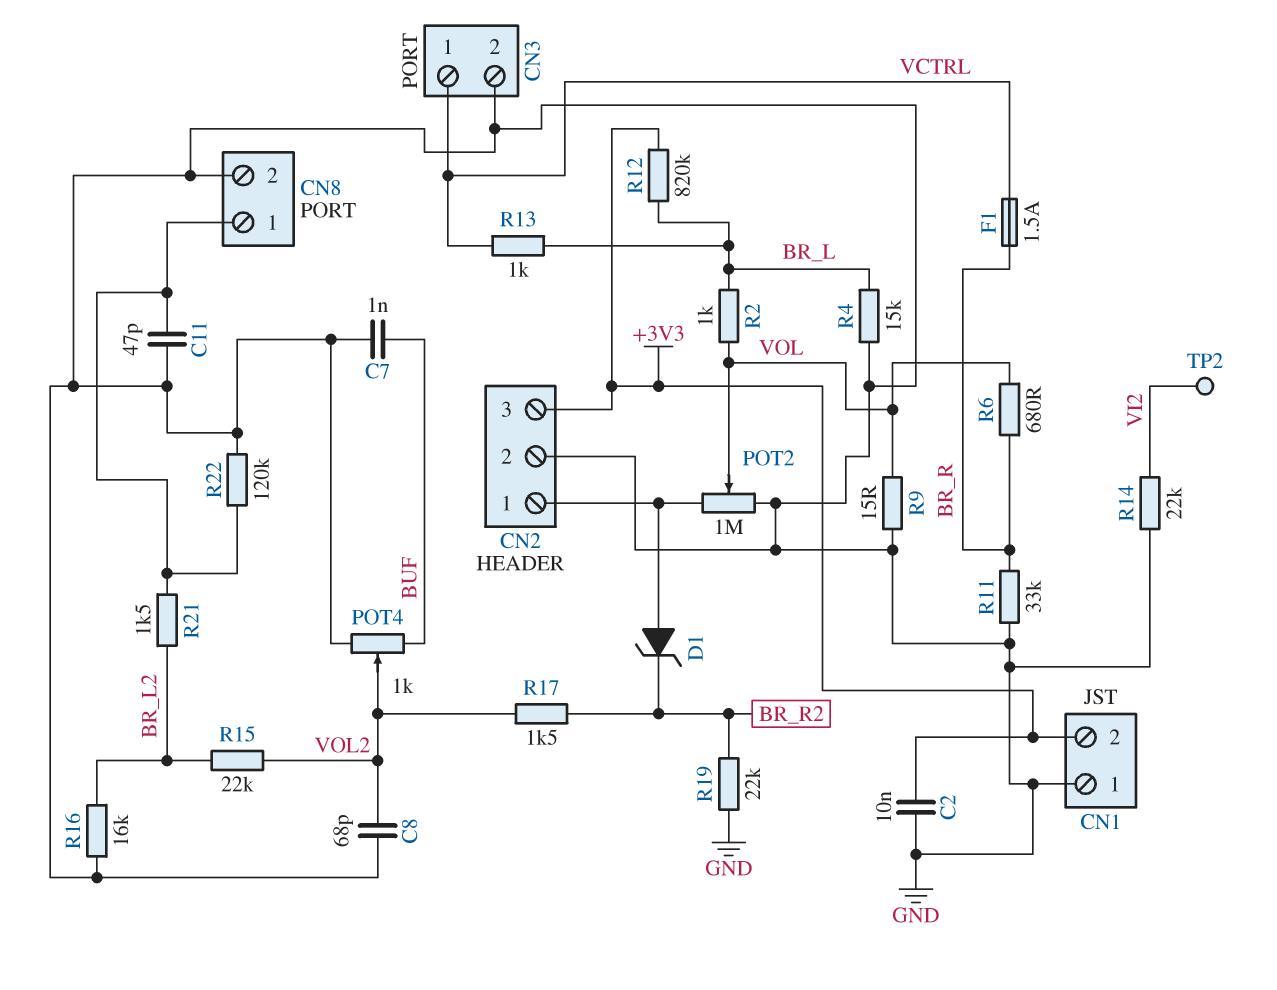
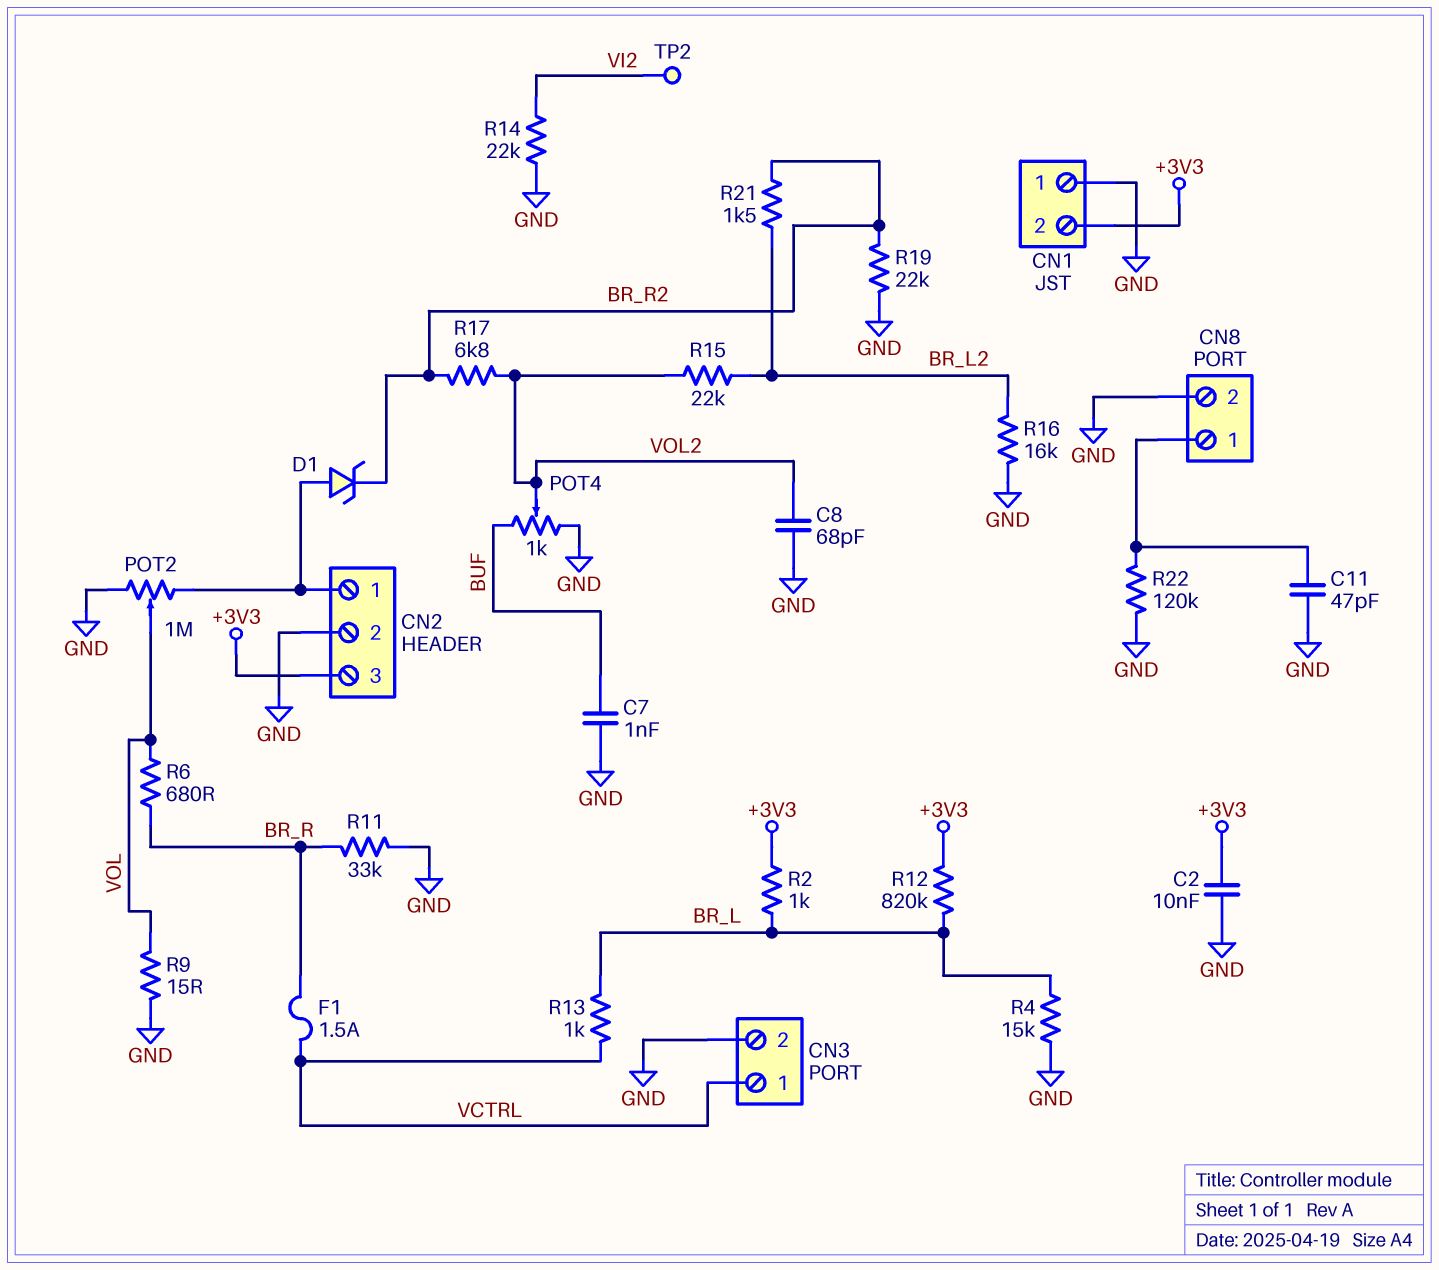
R2: 1k (BR_L, VOL) -> 1k (+3V3, BR_L)
R17: 1.5k (BR_R2, VOL2) -> 6.8k (BR_R2, VOL2)
R21: 1.5k (BR_L2, CN8/1) -> 1.5k (BR_L2, BR_R2)

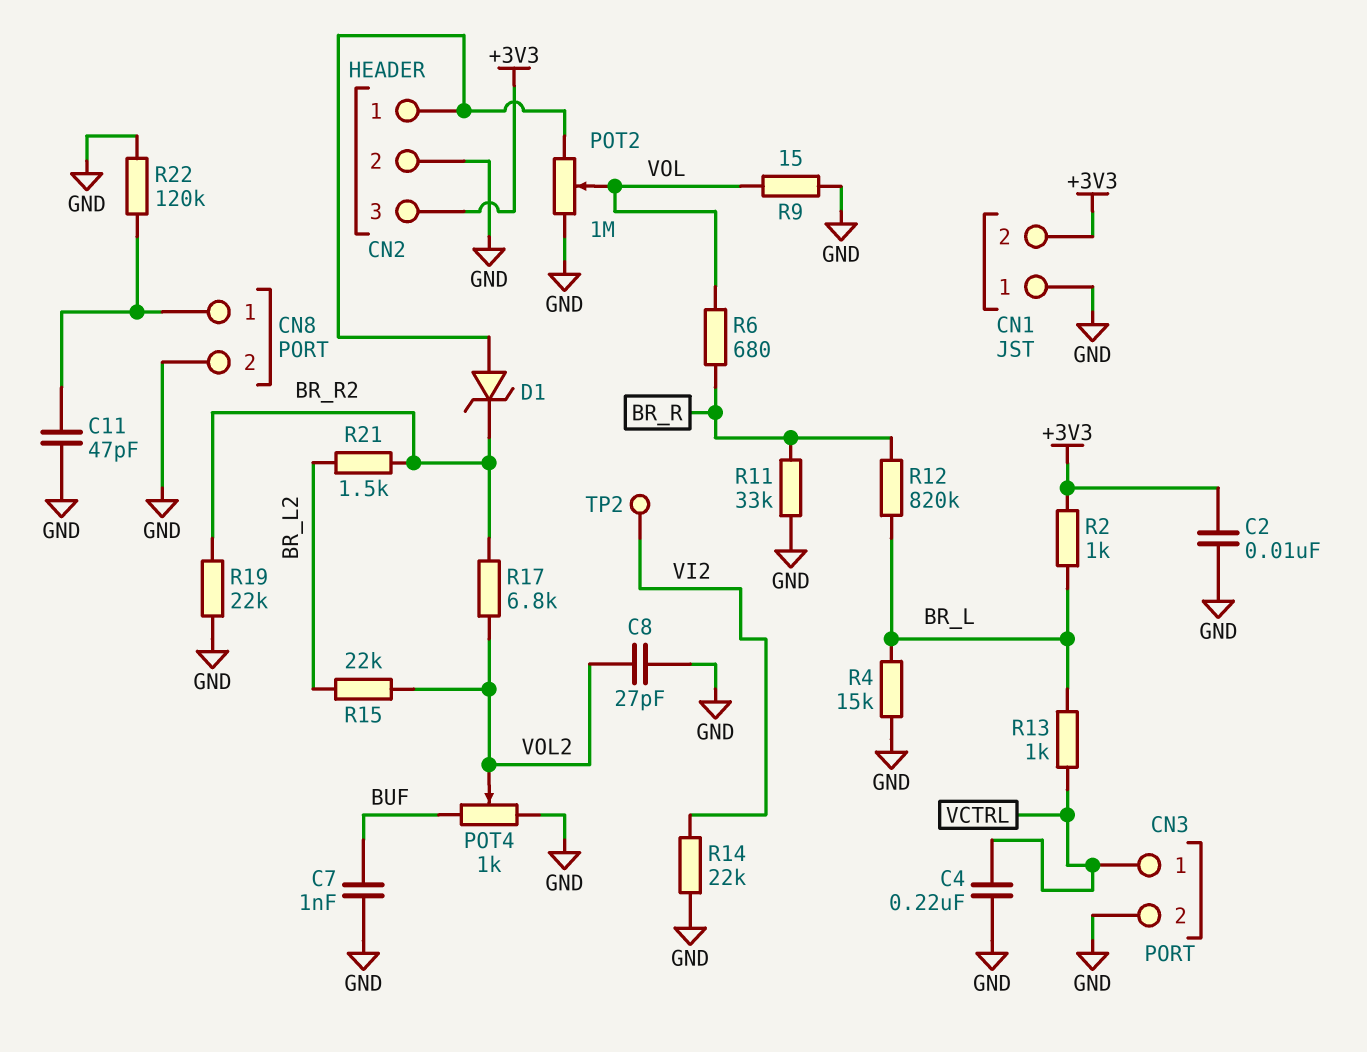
C4: none -> 220nF (GND, VCTRL)
C8: 68pF (GND, VOL2) -> 27pF (GND, VOL2)
F1: 1.5A (BR_R, VCTRL) -> none
R12: 820k (+3V3, BR_L) -> 820k (BR_L, BR_R)
R16: 16k (BR_L2, GND) -> none

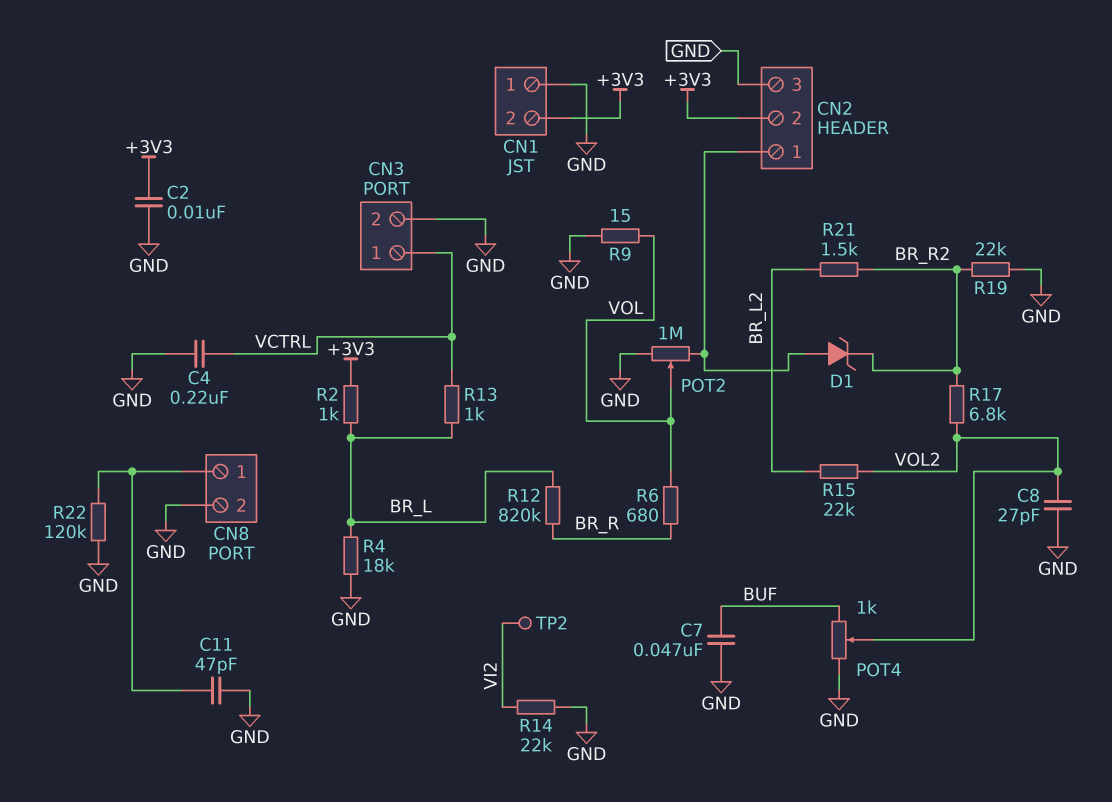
C7: 1nF (BUF, GND) -> 47nF (BUF, GND)
CN2 pin 2: GND -> +3V3
CN2 pin 3: +3V3 -> GND
R4: 15k (BR_L, GND) -> 18k (BR_L, GND)
R11: 33k (BR_R, GND) -> none

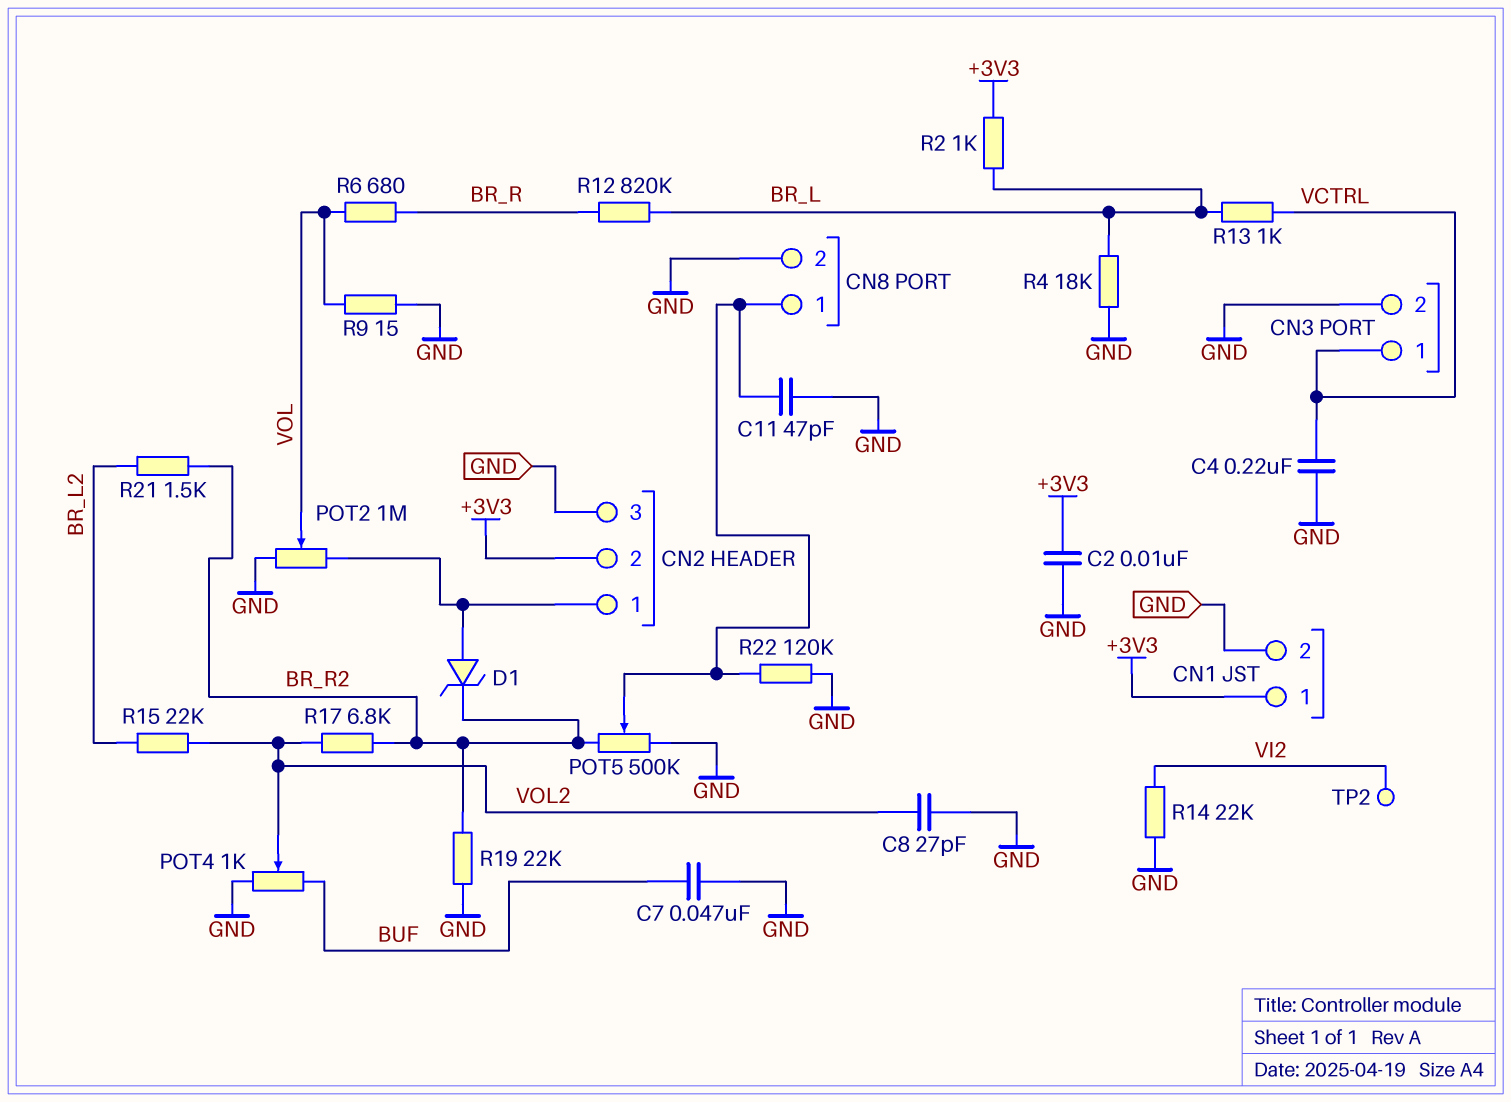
CN1 pin 1: GND -> +3V3
CN1 pin 2: +3V3 -> GND
POT5: none -> 500k (BR_R2, GND, wiper CN8/1)

